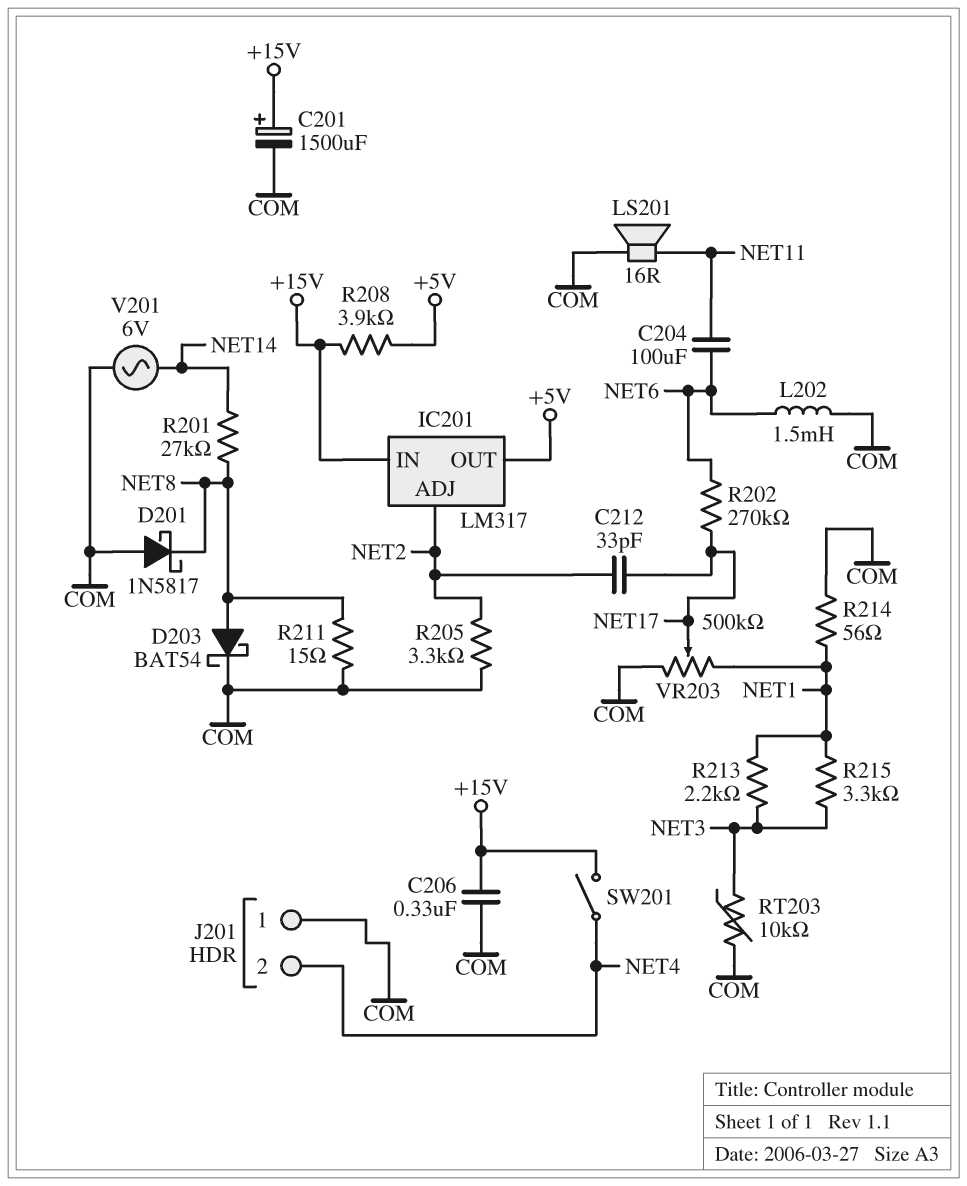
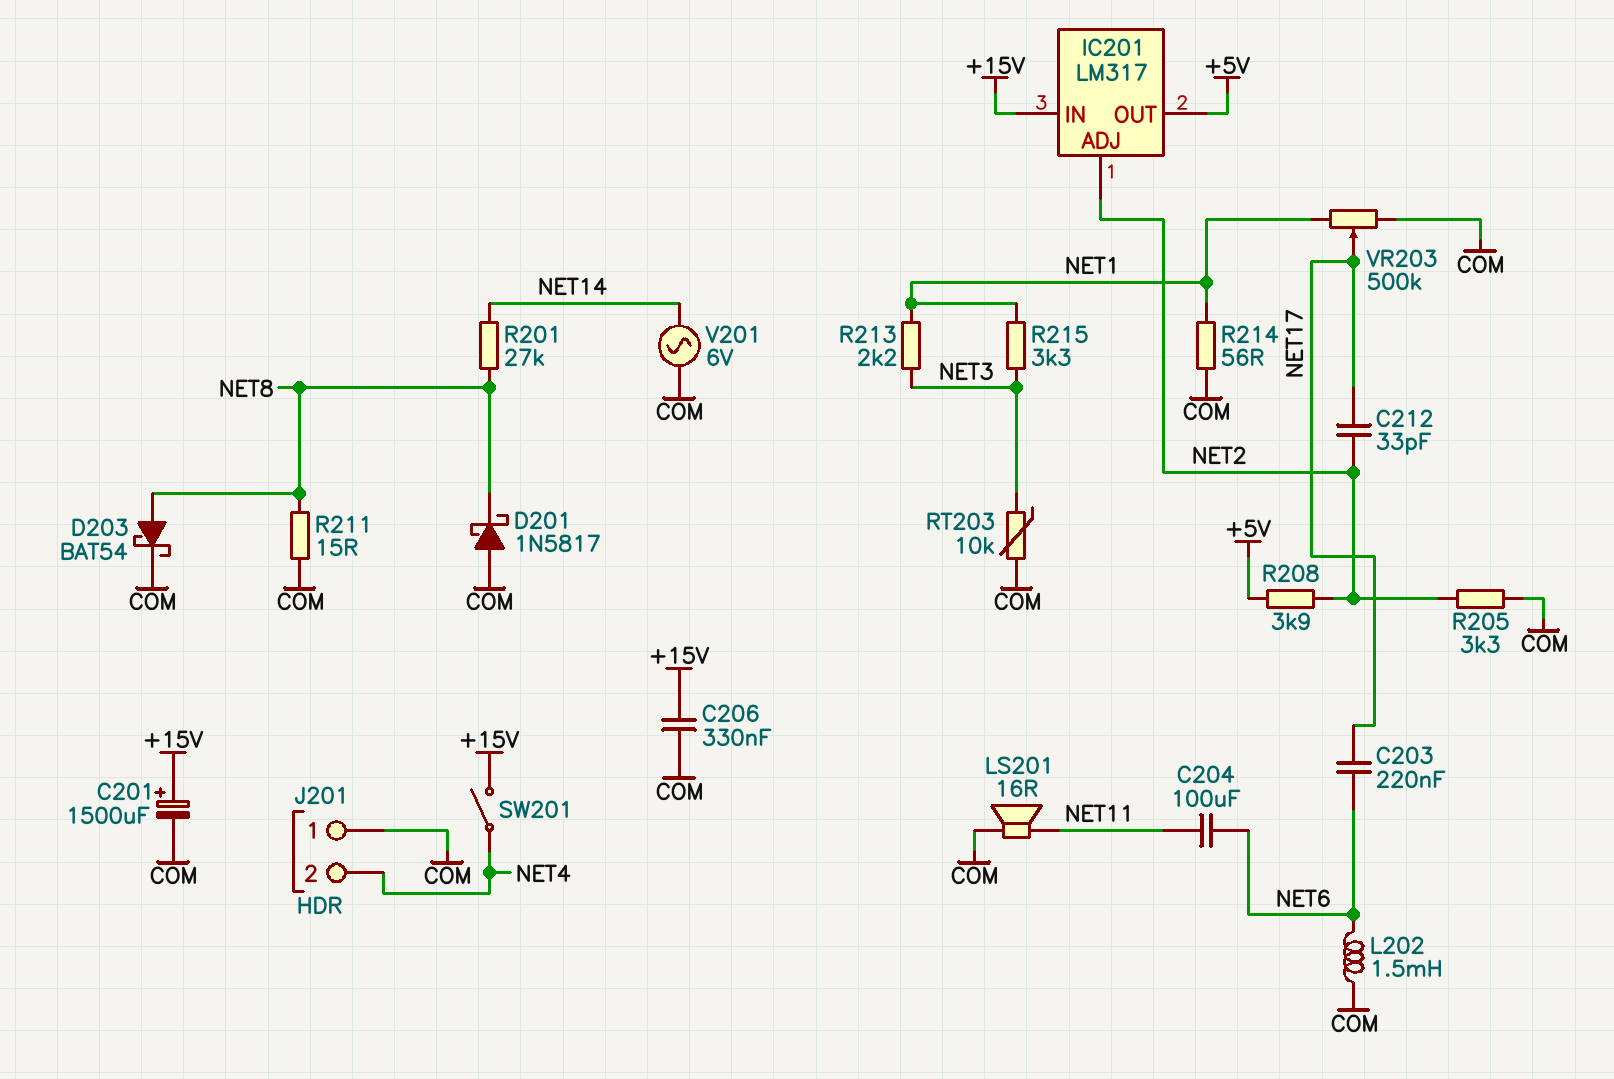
C203: none -> 220nF (NET6, NET17)
R202: 270k (NET6, NET17) -> none
R208: 3.9k (+5V, +15V) -> 3.9k (+5V, NET2)

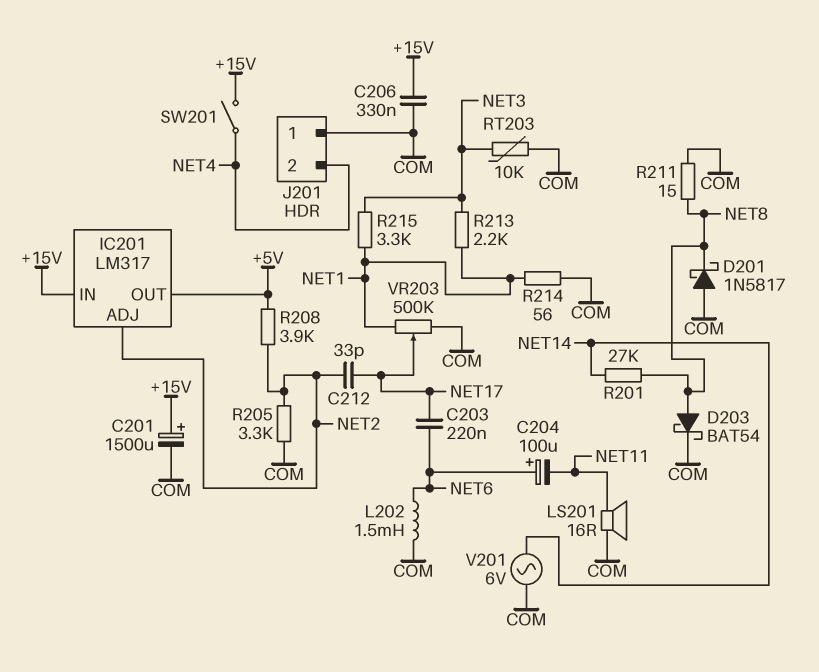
C204: 100uF (NET6, NET11) -> 100uF (plus NET6, minus NET11)

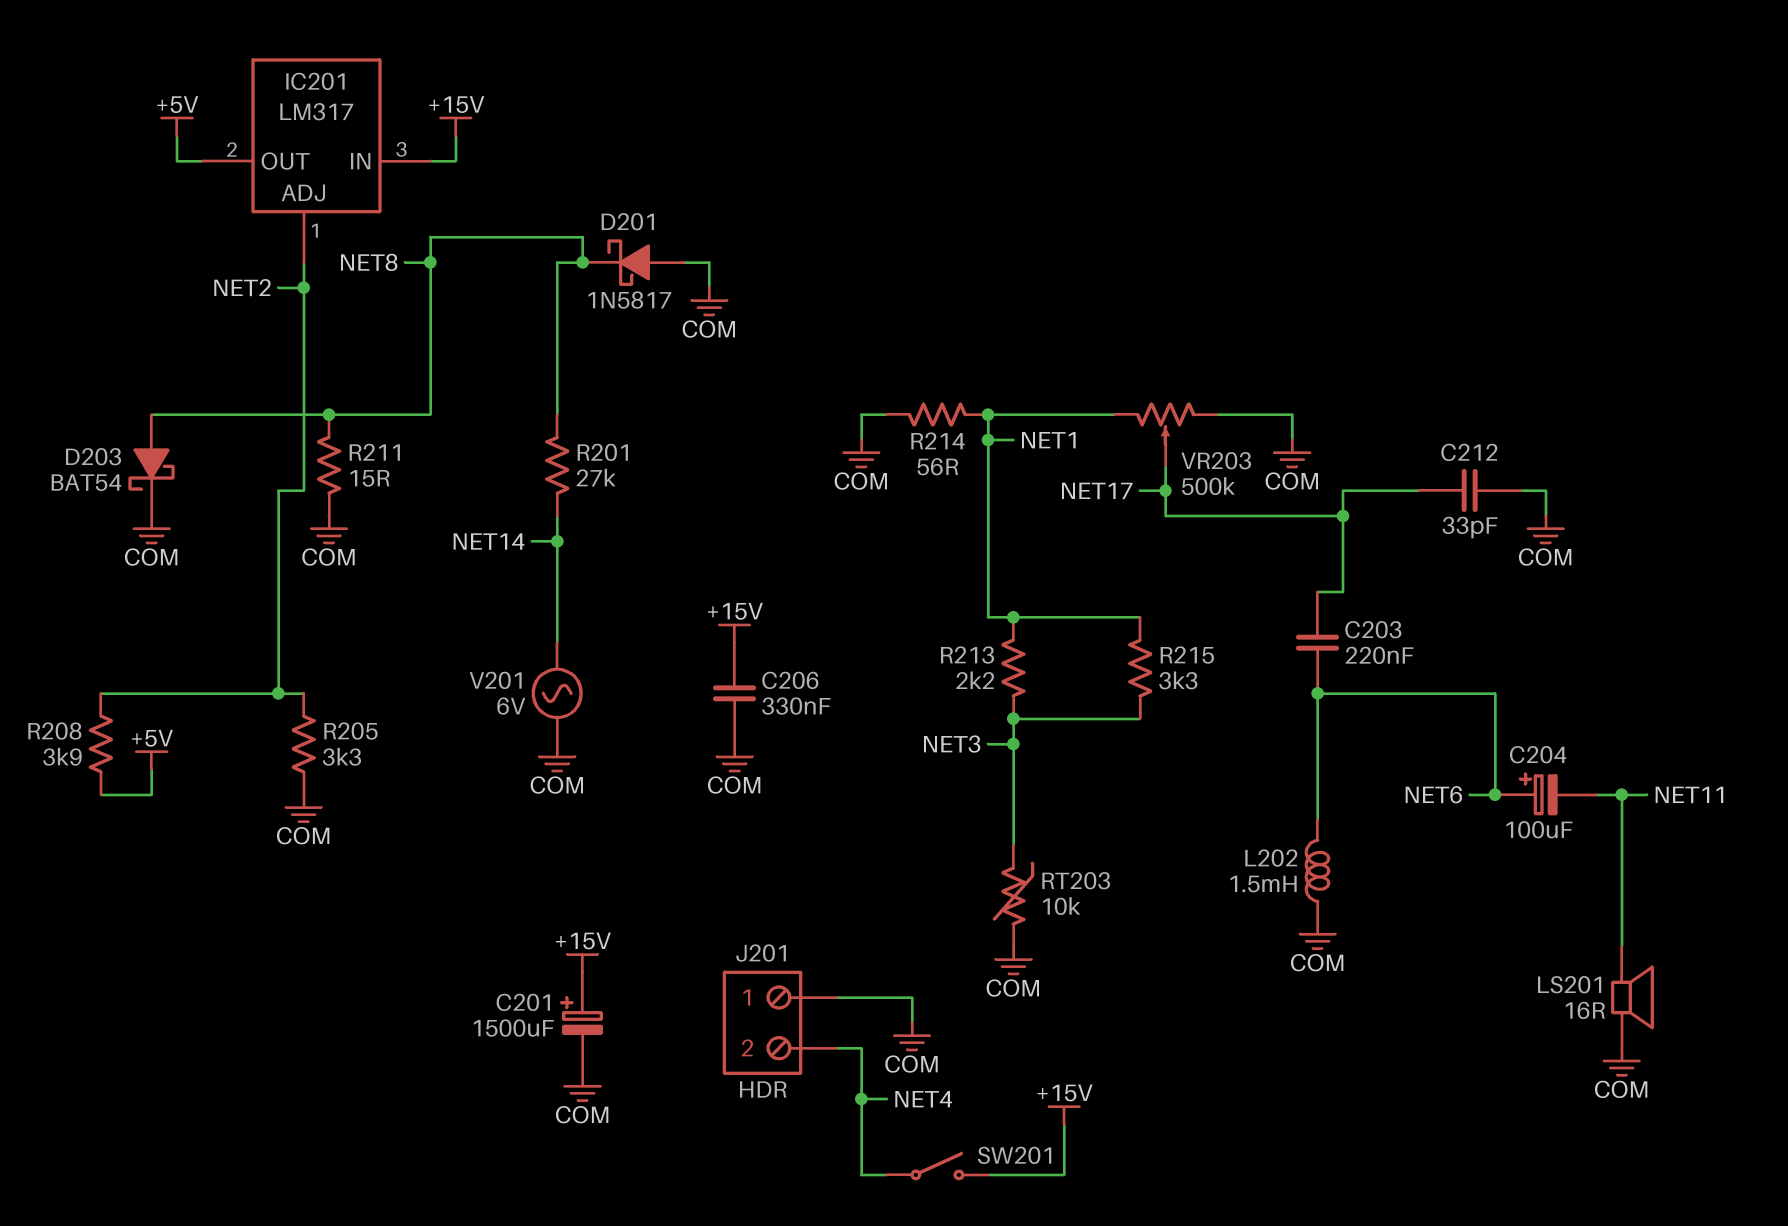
C212: 33pF (NET2, NET17) -> 33pF (COM, NET17)

